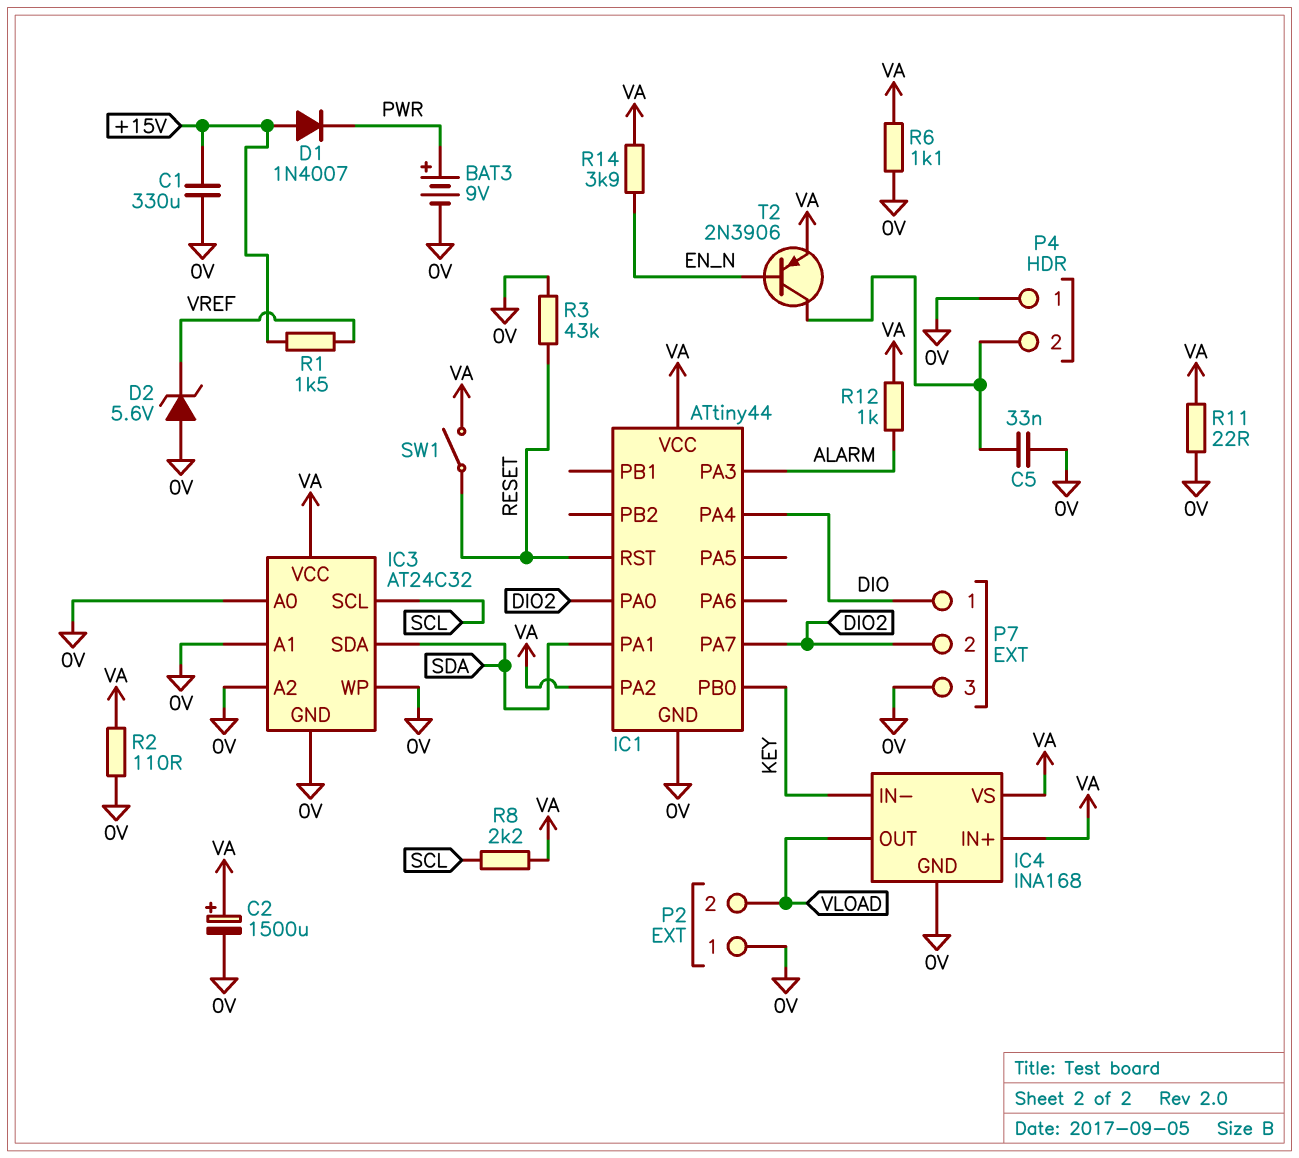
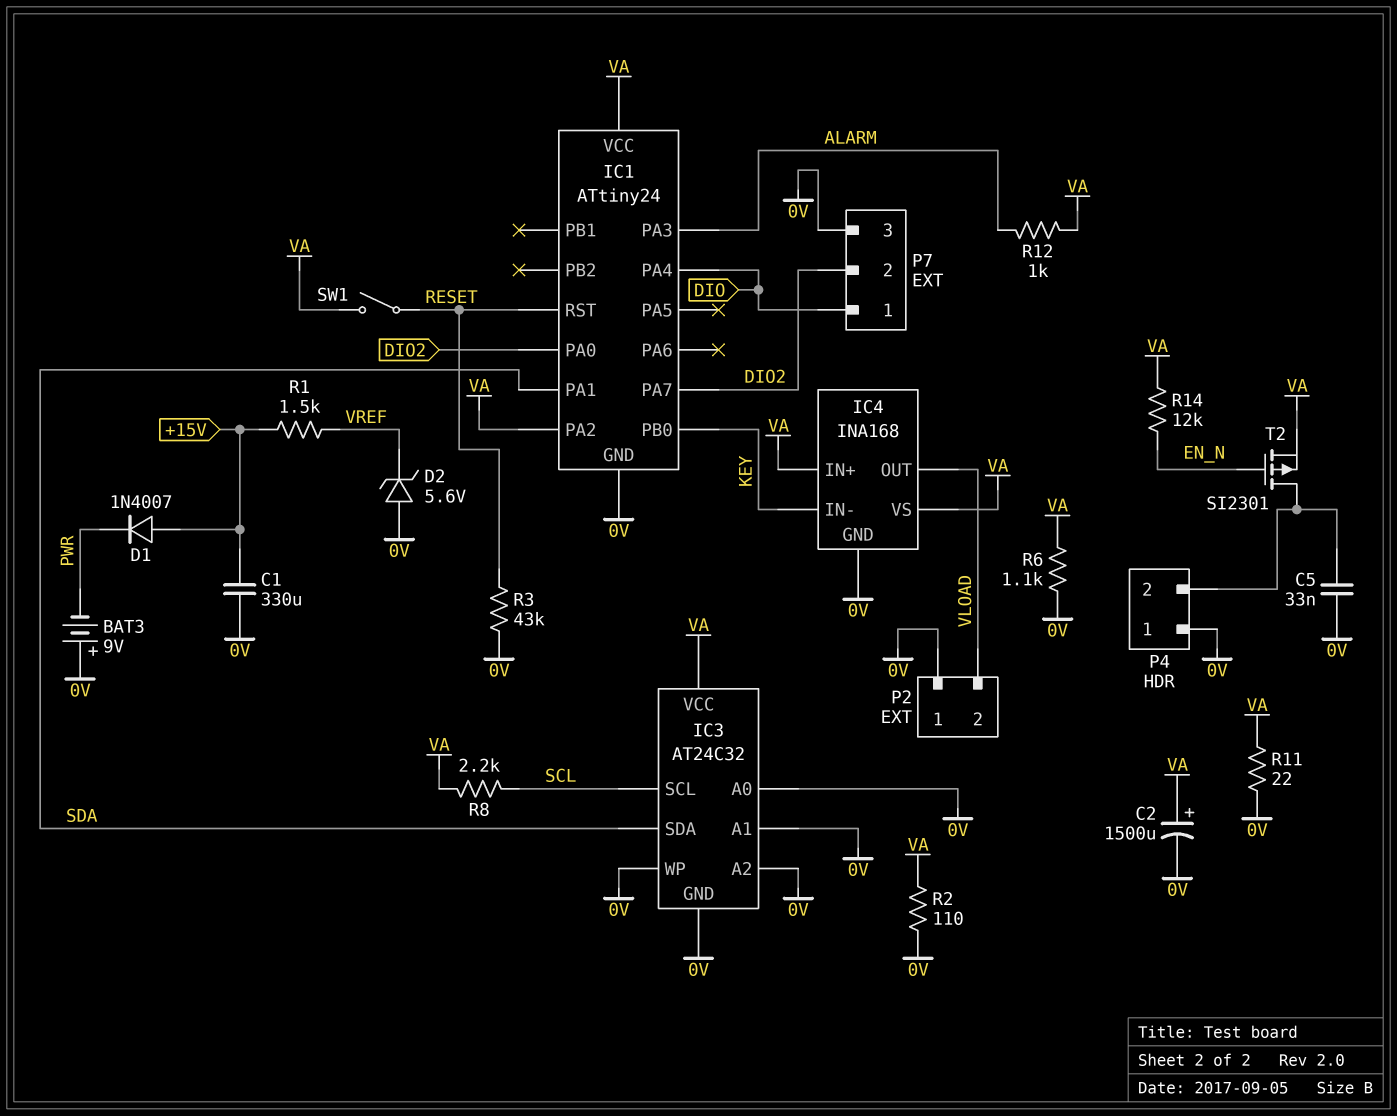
BAT3: 9V (plus PWR, minus 0V) -> 9V (plus 0V, minus PWR)
IC1: ATtiny44 -> ATtiny24
R14: 3.9k (EN_N, VA) -> 12k (EN_N, VA)
T2: PNP 2N3906 (B EN_N, C P4/2, E VA) -> PMOS SI2301 (G EN_N, D P4/2, S VA)

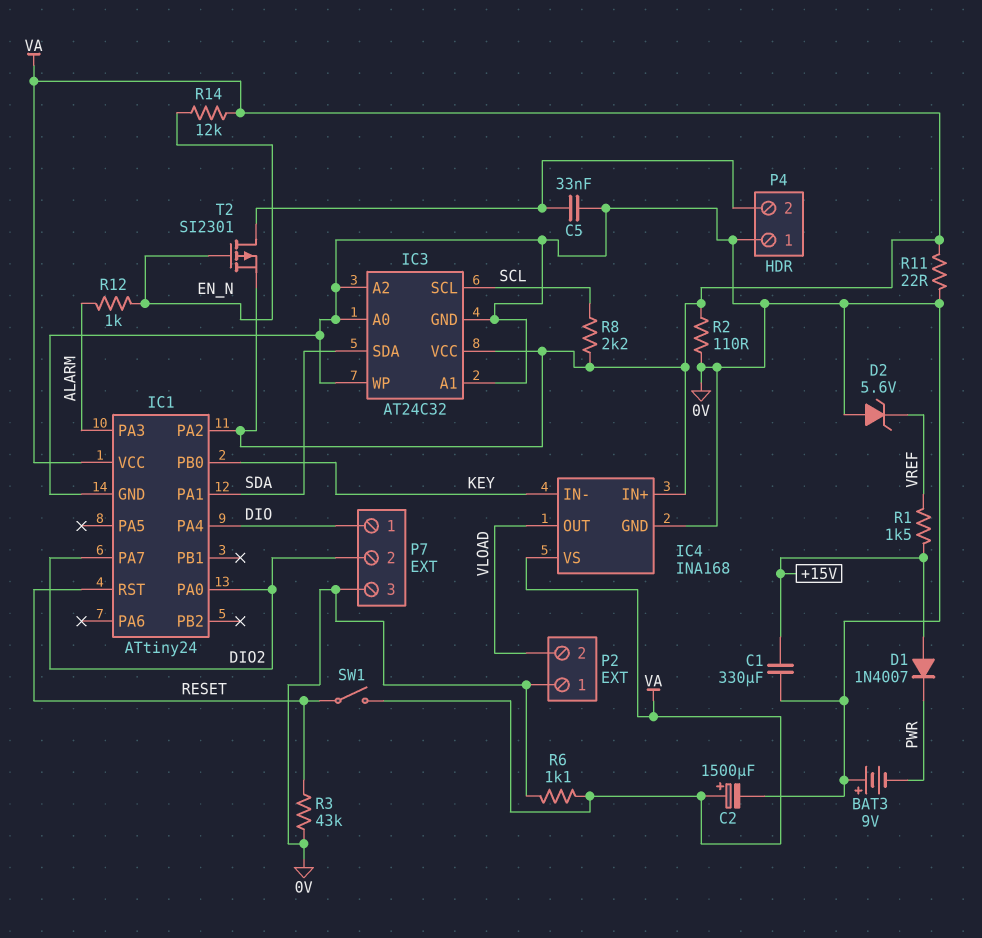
R12: 1k (ALARM, VA) -> 1k (ALARM, EN_N)

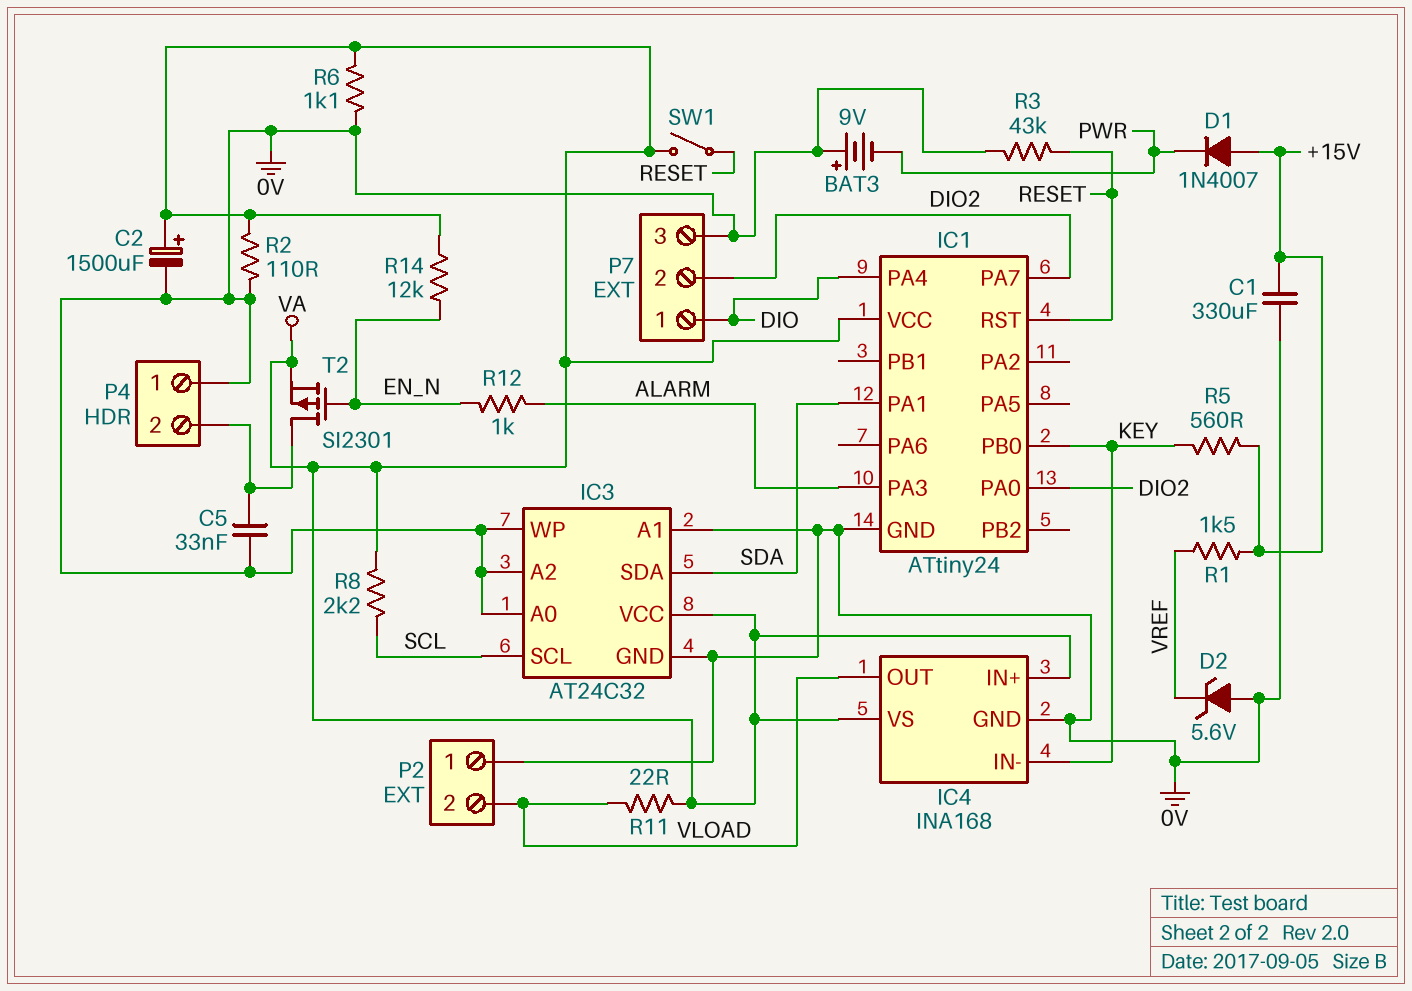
IC1 pin PA2: VA -> none
R5: none -> 560 (+15V, KEY)
R11: 22 (0V, VA) -> 22 (VA, VLOAD)

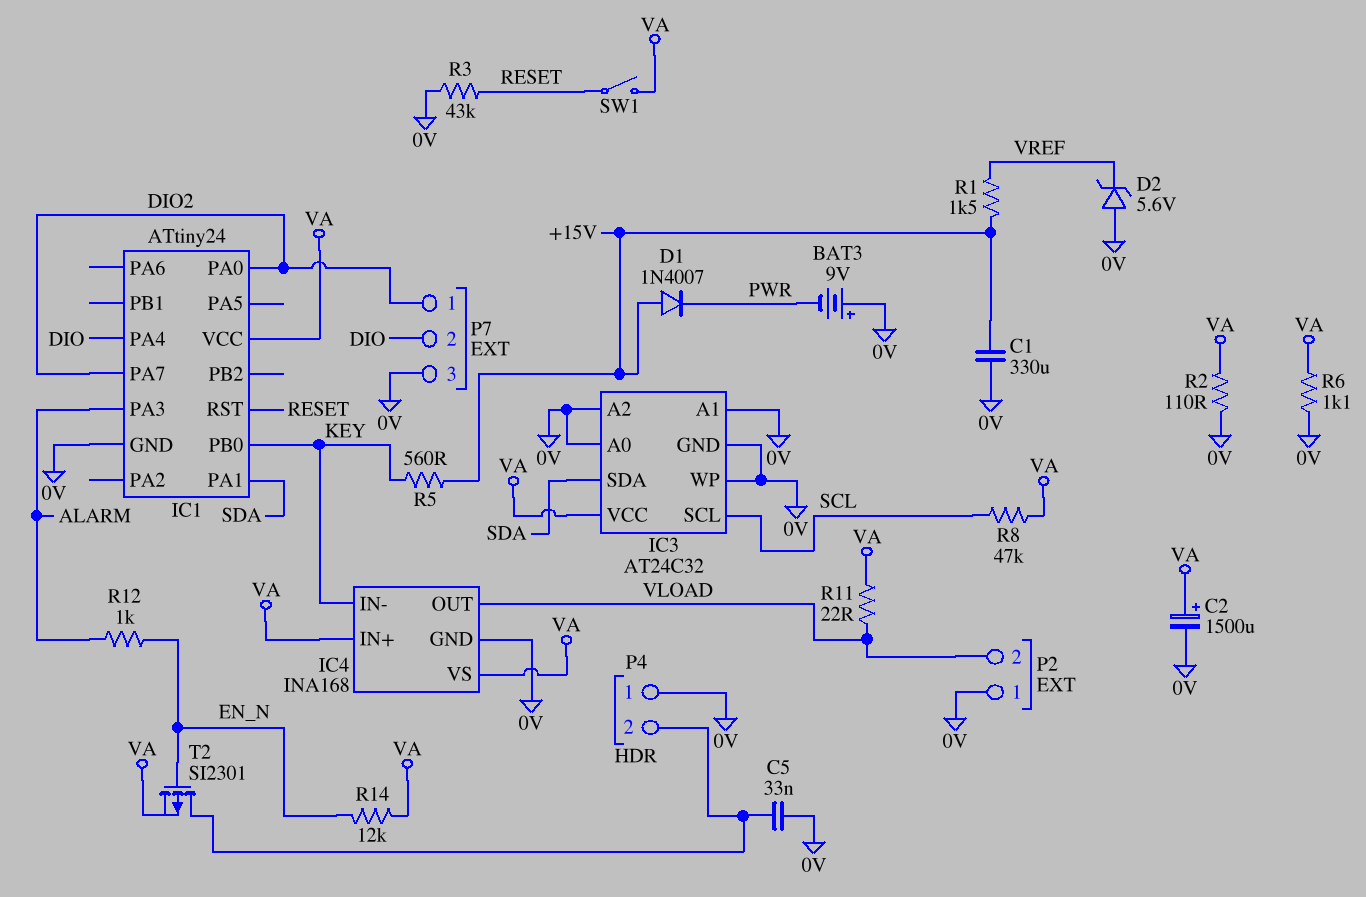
P7 pin 1: DIO -> DIO2
P7 pin 2: DIO2 -> DIO
R8: 2.2k (SCL, VA) -> 47k (SCL, VA)

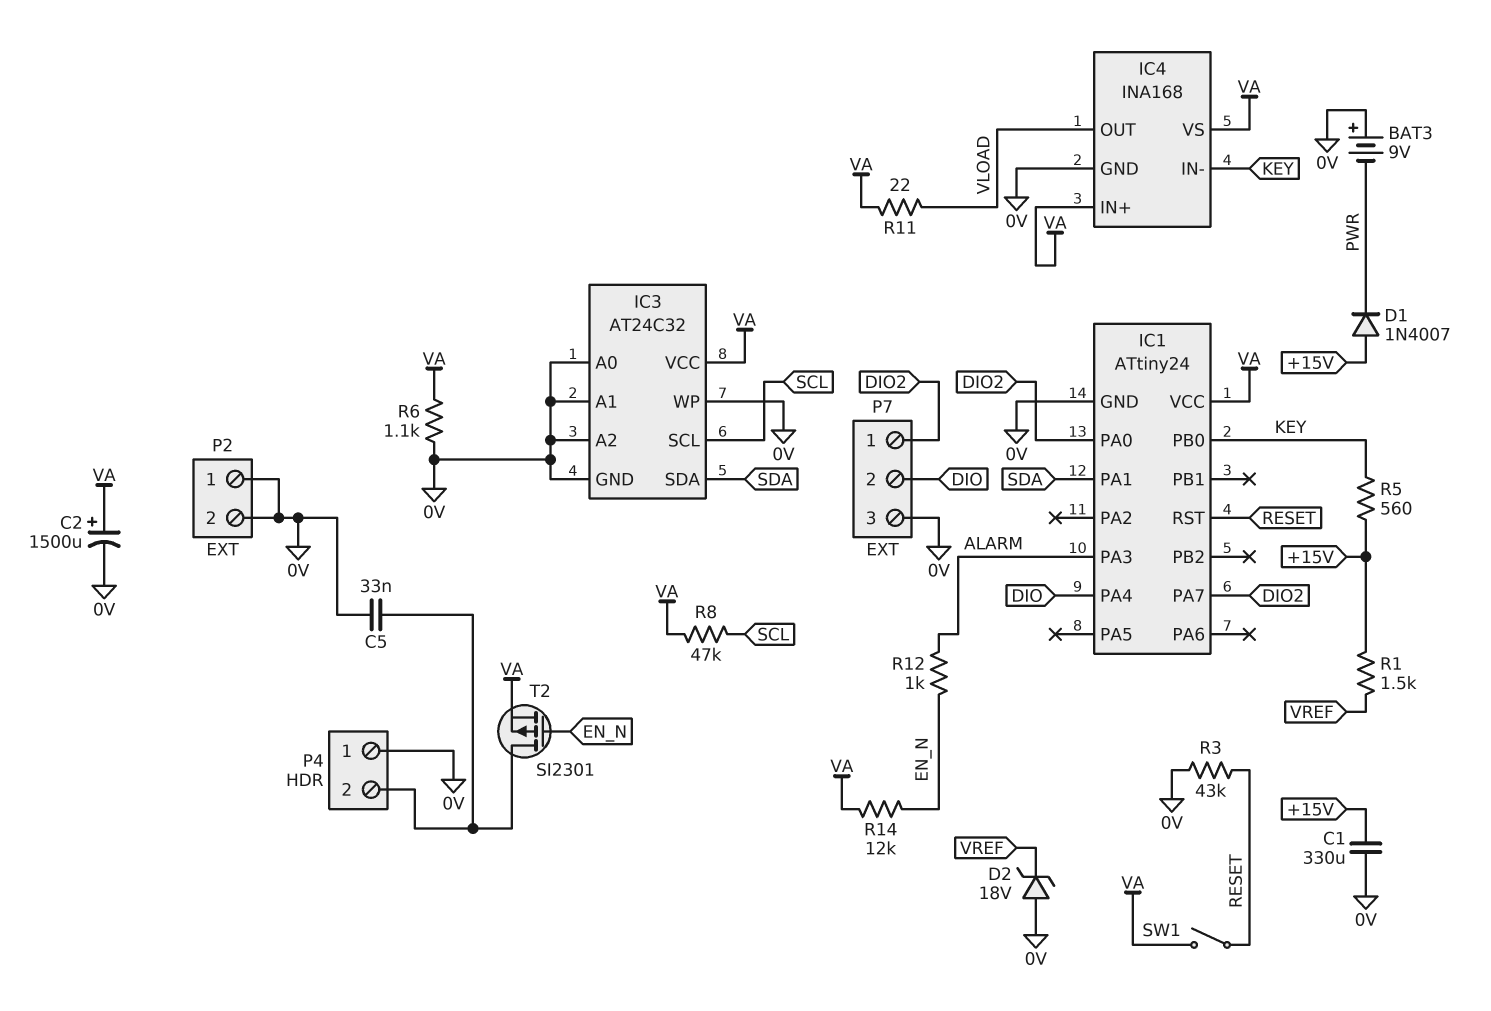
D2: zener 5.6V (A 0V, K VREF) -> zener 18V (A 0V, K VREF)
P2 pin 2: VLOAD -> 0V
R2: 110 (0V, VA) -> none

